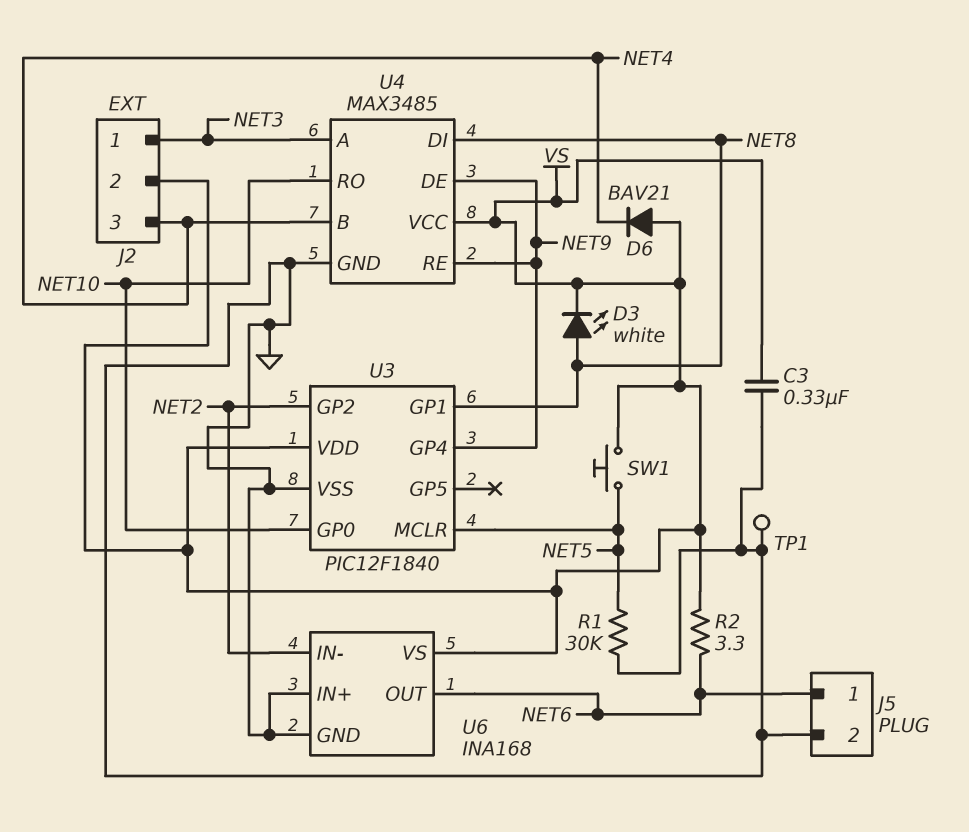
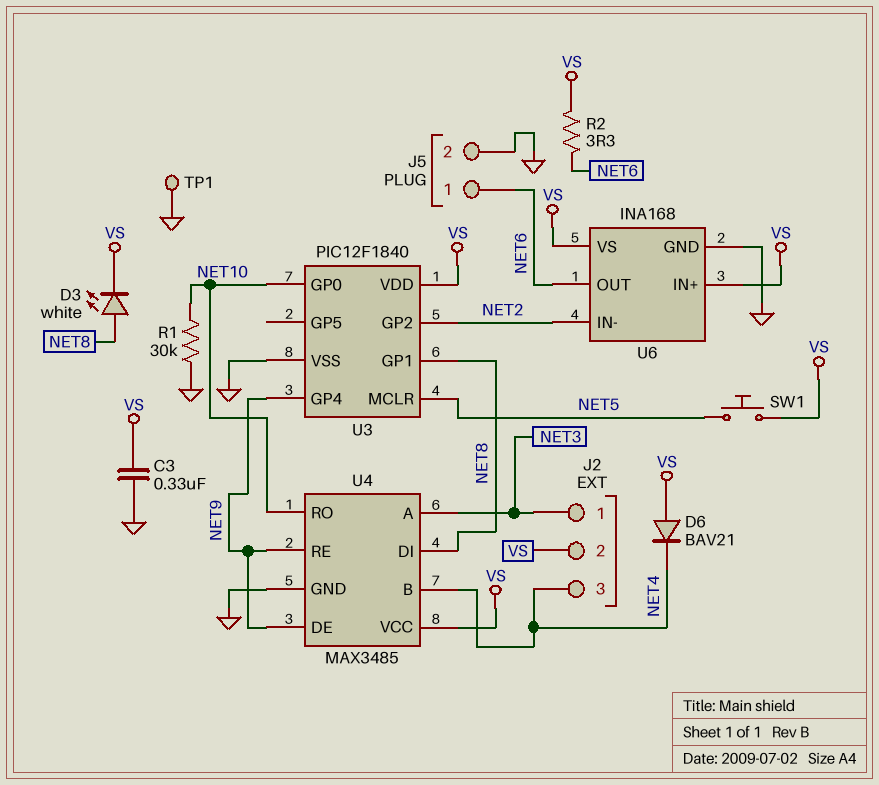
R1: 30k (GND, NET5) -> 30k (GND, NET10)
U6 pin IN+: GND -> VS

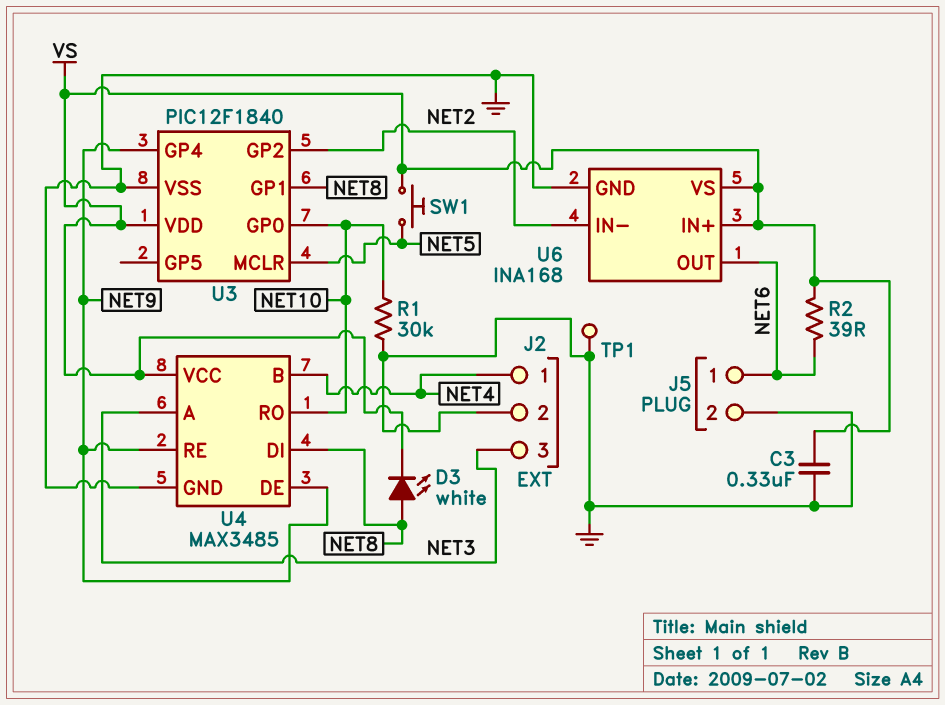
D6: diode BAV21 (A VS, K NET4) -> none
J2 pin 1: NET3 -> NET4
J2 pin 2: VS -> GND
J2 pin 3: NET4 -> NET3
R2: 3.3 (NET6, VS) -> 39 (NET6, VS)

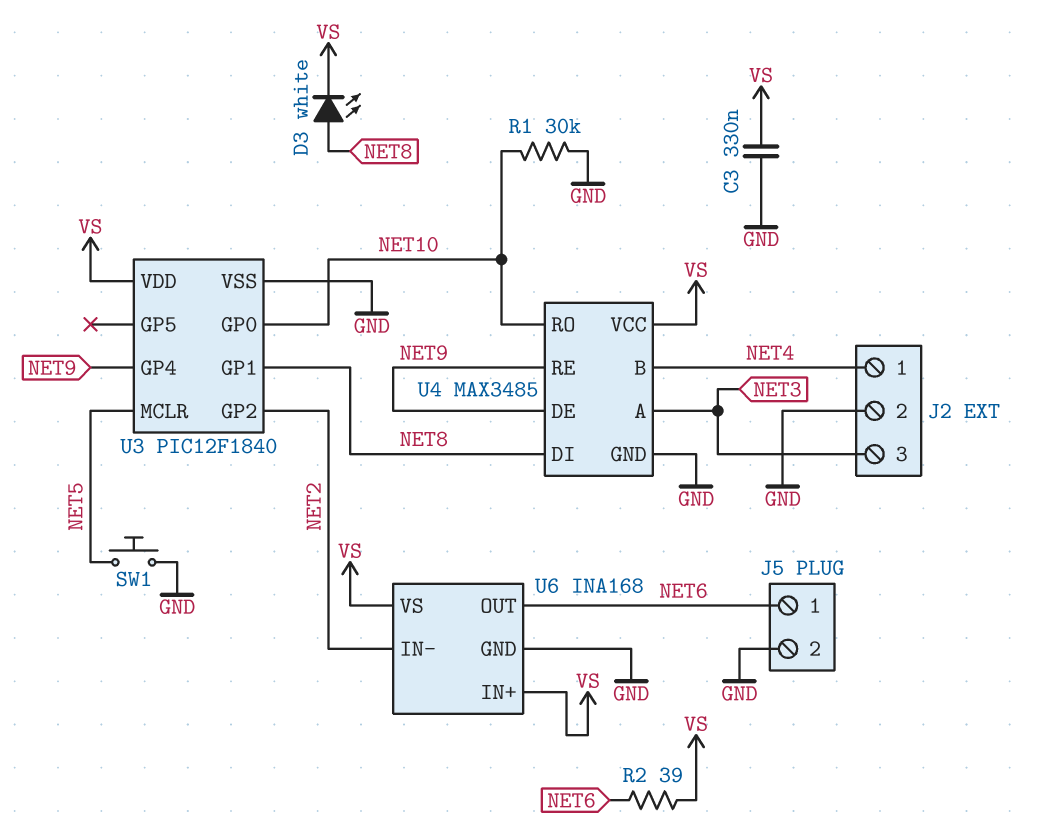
SW1: button (NET5, VS) -> button (GND, NET5)
TP1: test point (GND) -> none

